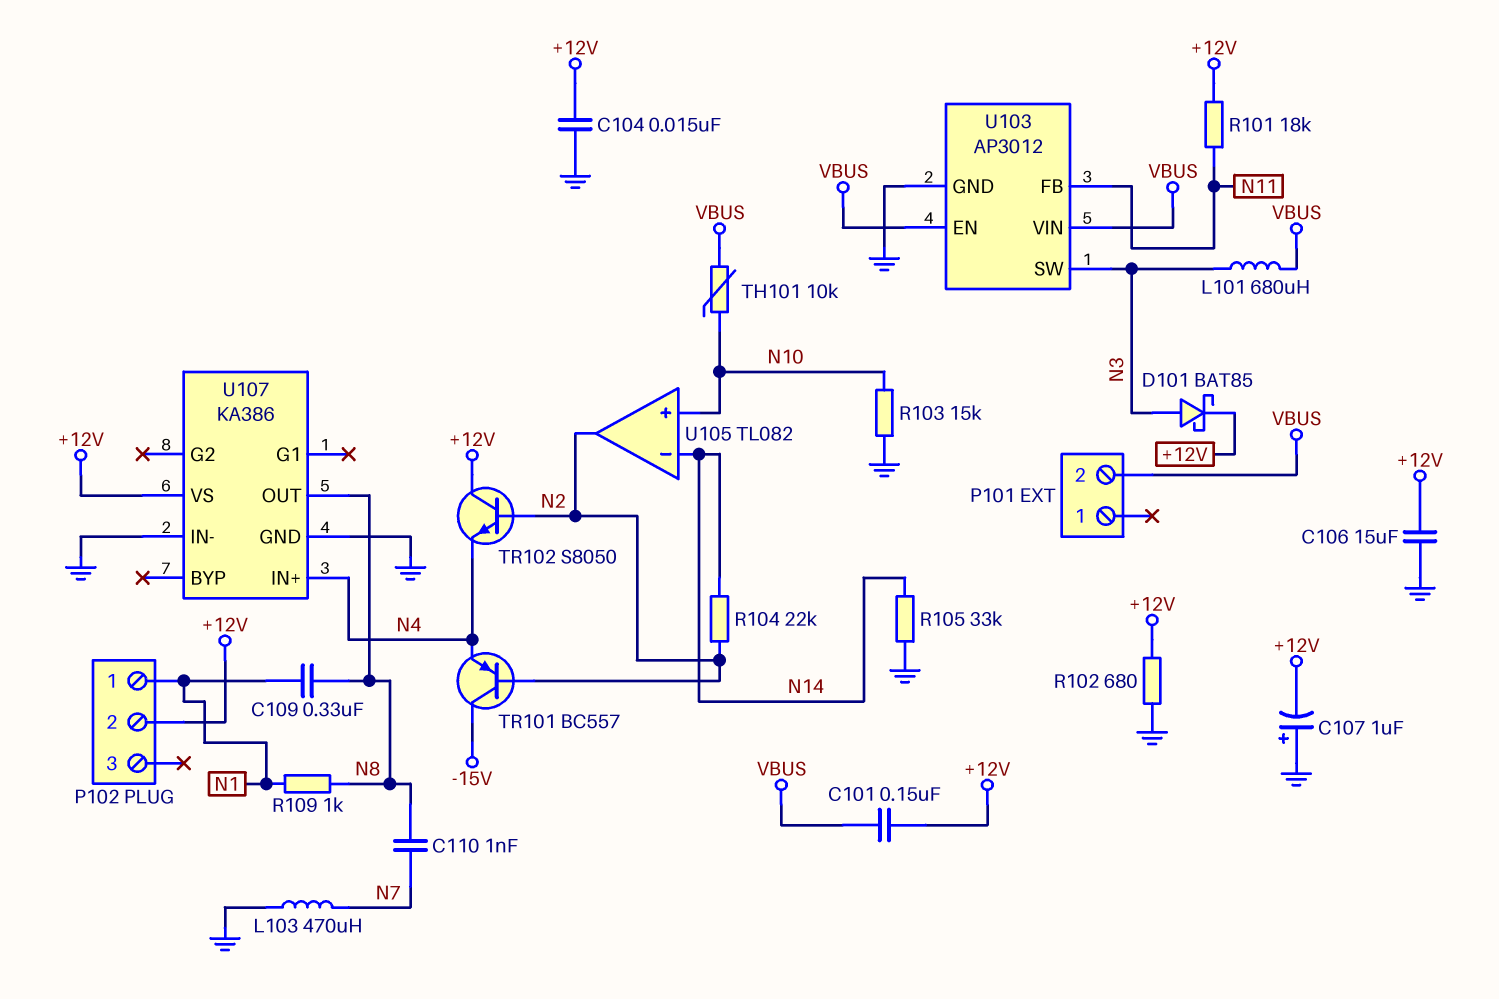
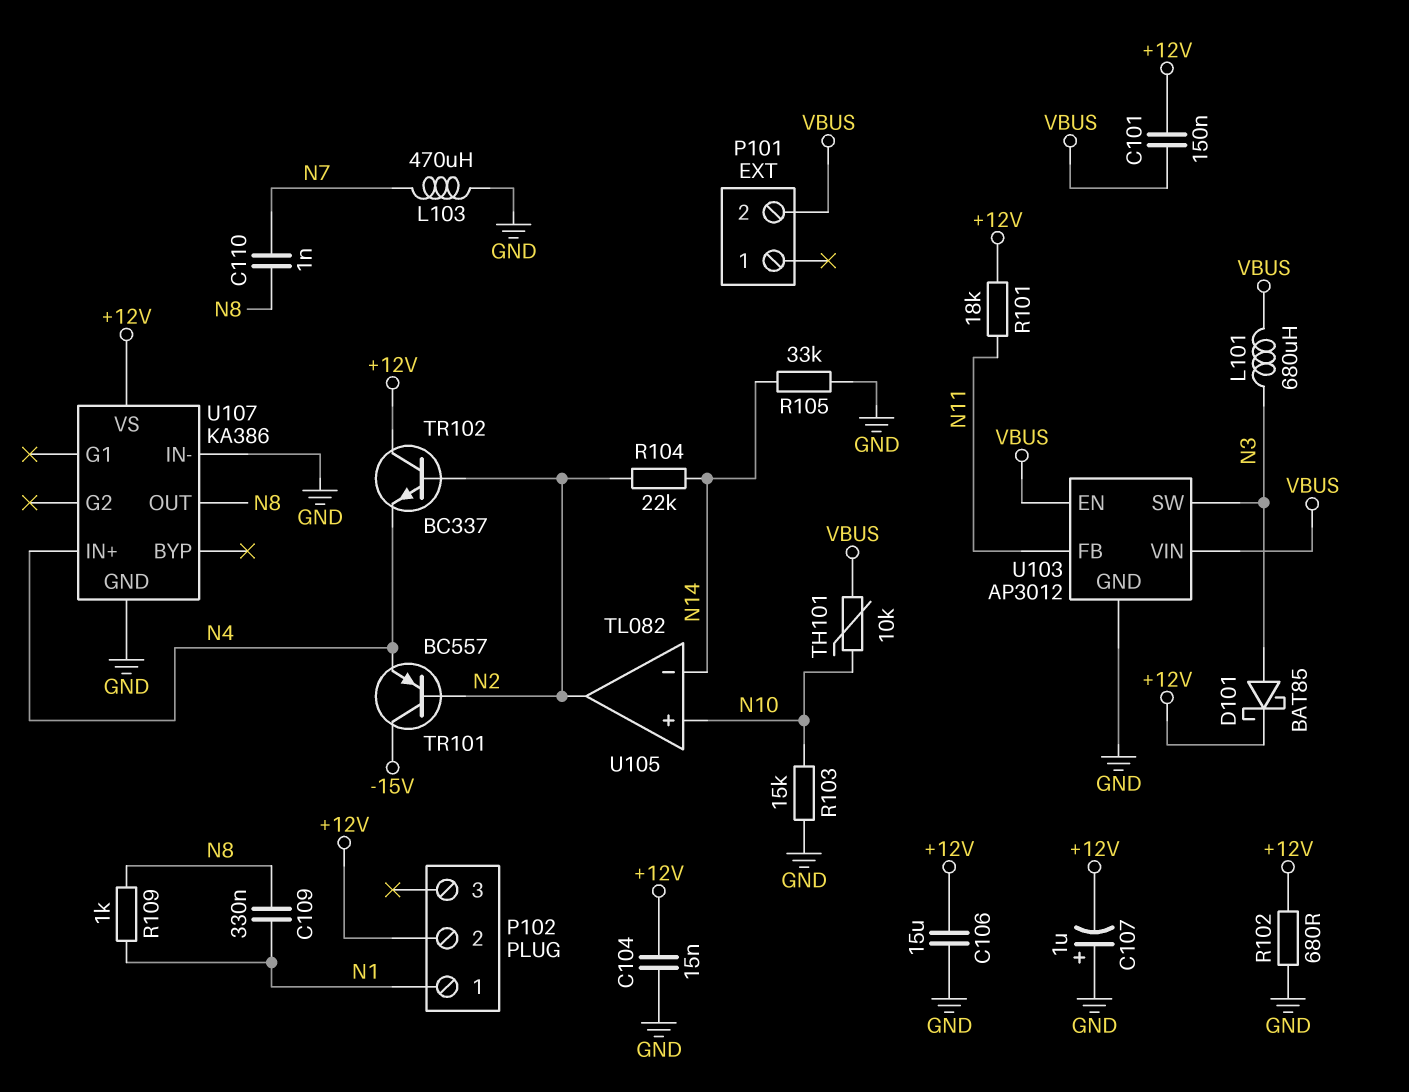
TR102: NPN S8050 (B N2, C +12V, E N4) -> NPN BC337 (B N2, C +12V, E N4)

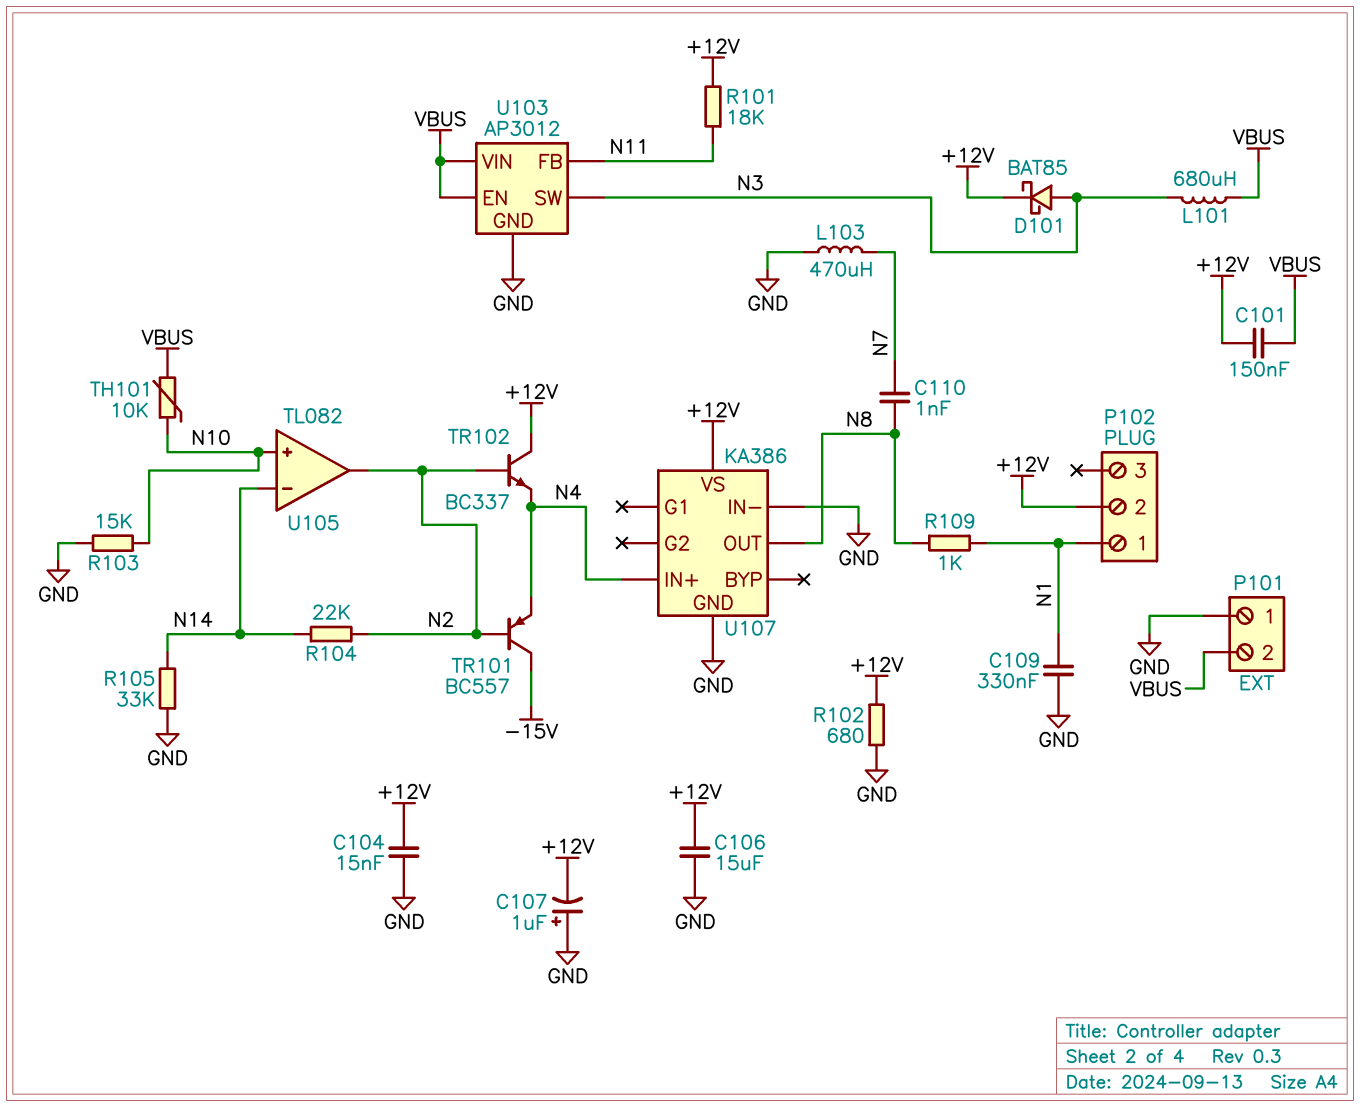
C109: 330nF (N1, N8) -> 330nF (GND, N1)
P101 pin 1: none -> GND

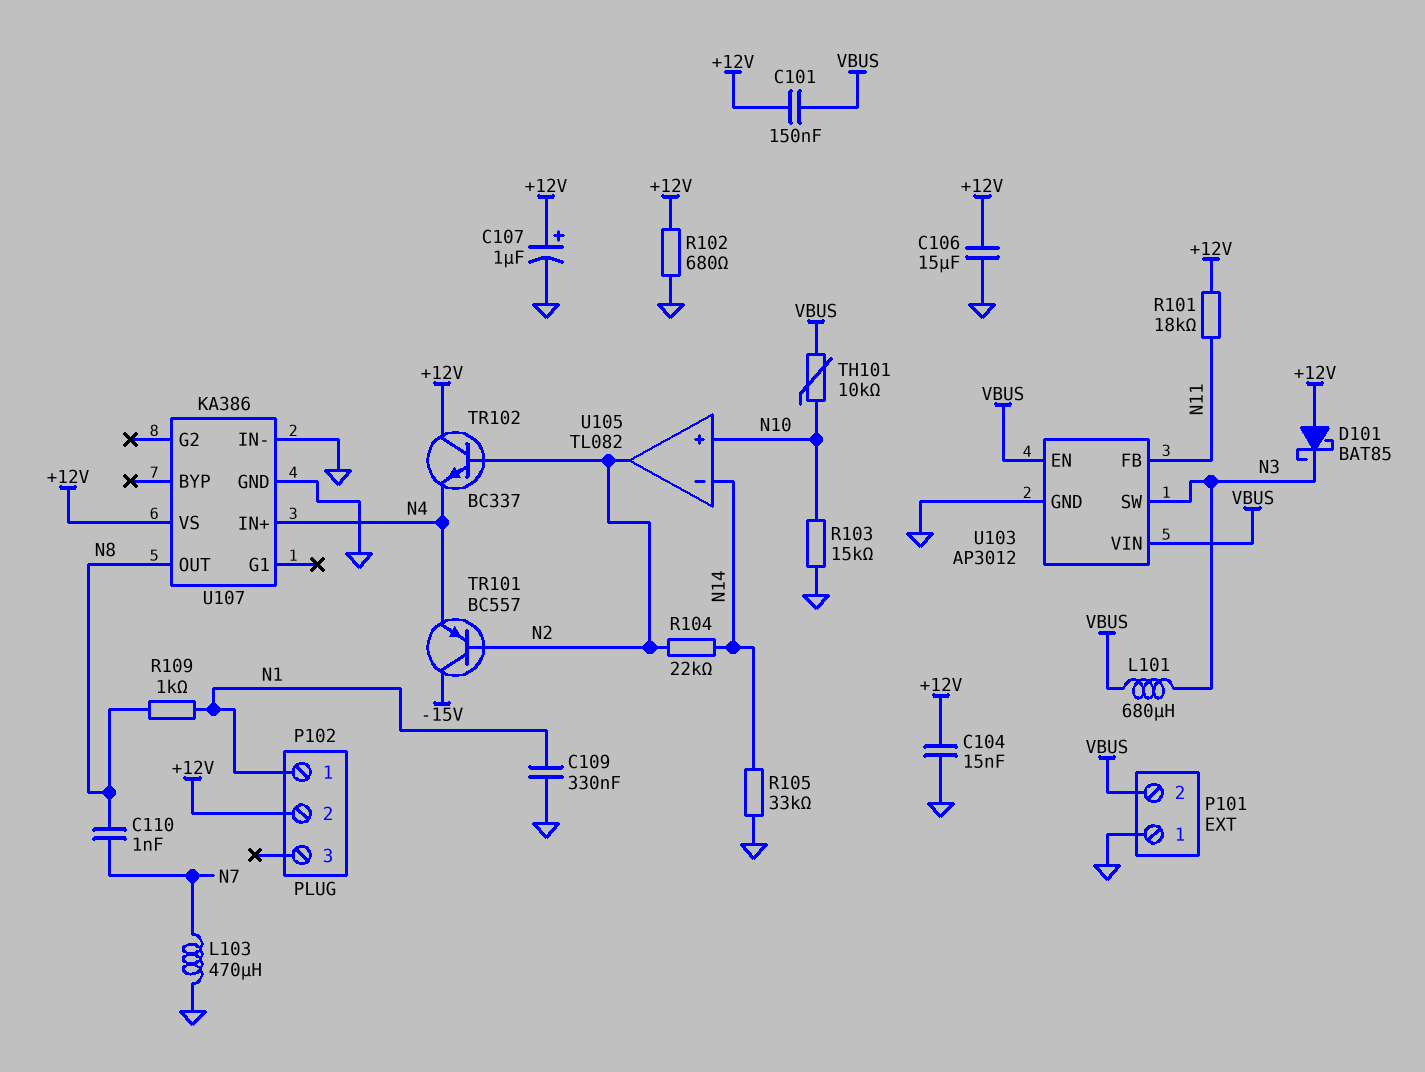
C107: 1uF (plus GND, minus +12V) -> 1uF (plus +12V, minus GND)
D101: schottky BAT85 (A N3, K +12V) -> schottky BAT85 (A +12V, K N3)

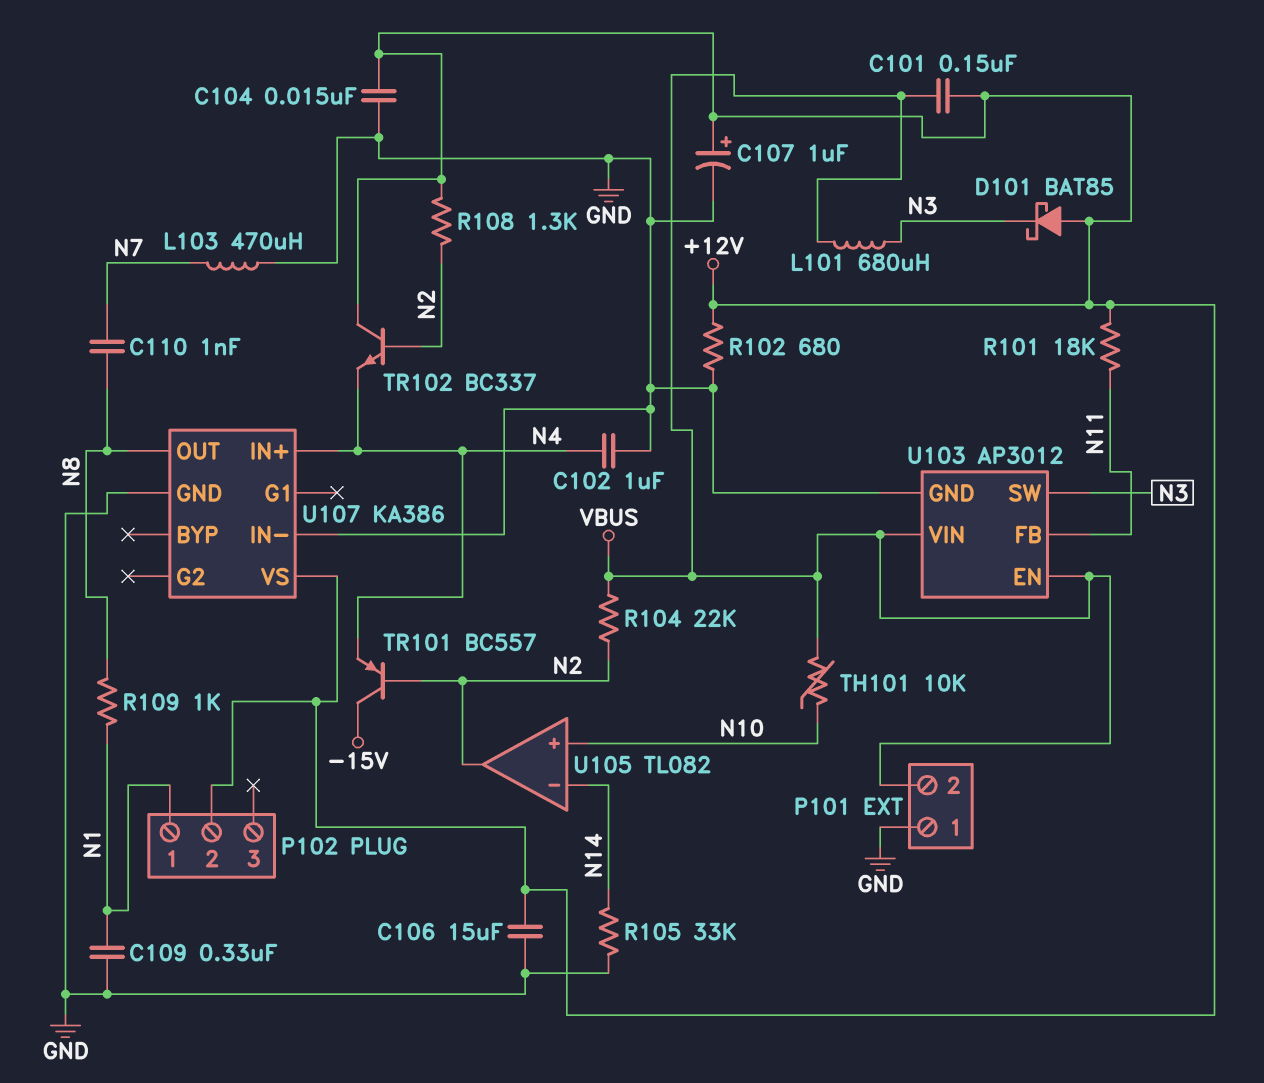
C102: none -> 1uF (GND, N4)
R103: 15k (GND, N10) -> none
R104: 22k (N2, N14) -> 22k (N2, VBUS)
R108: none -> 1.3k (+12V, N2)

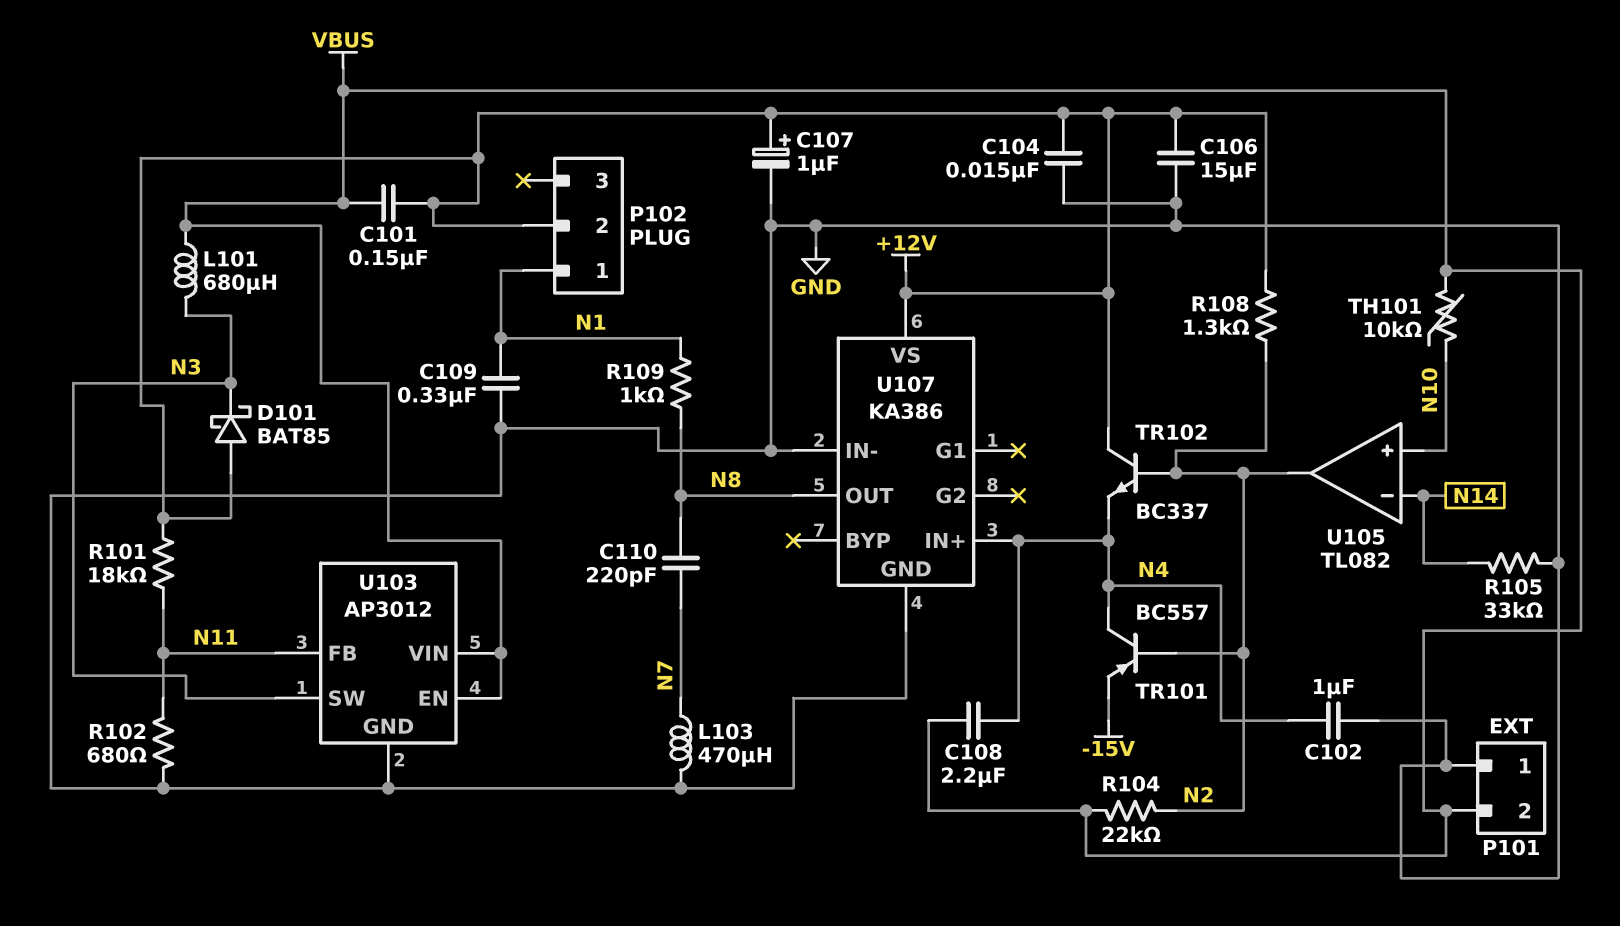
C108: none -> 2.2uF (N4, VBUS)
C110: 1nF (N7, N8) -> 220pF (N7, N8)
R102: 680 (+12V, GND) -> 680 (GND, N11)
TR101: PNP BC557 (B N2, C -15V, E N4) -> PNP BC557 (B N2, C N4, E -15V)

